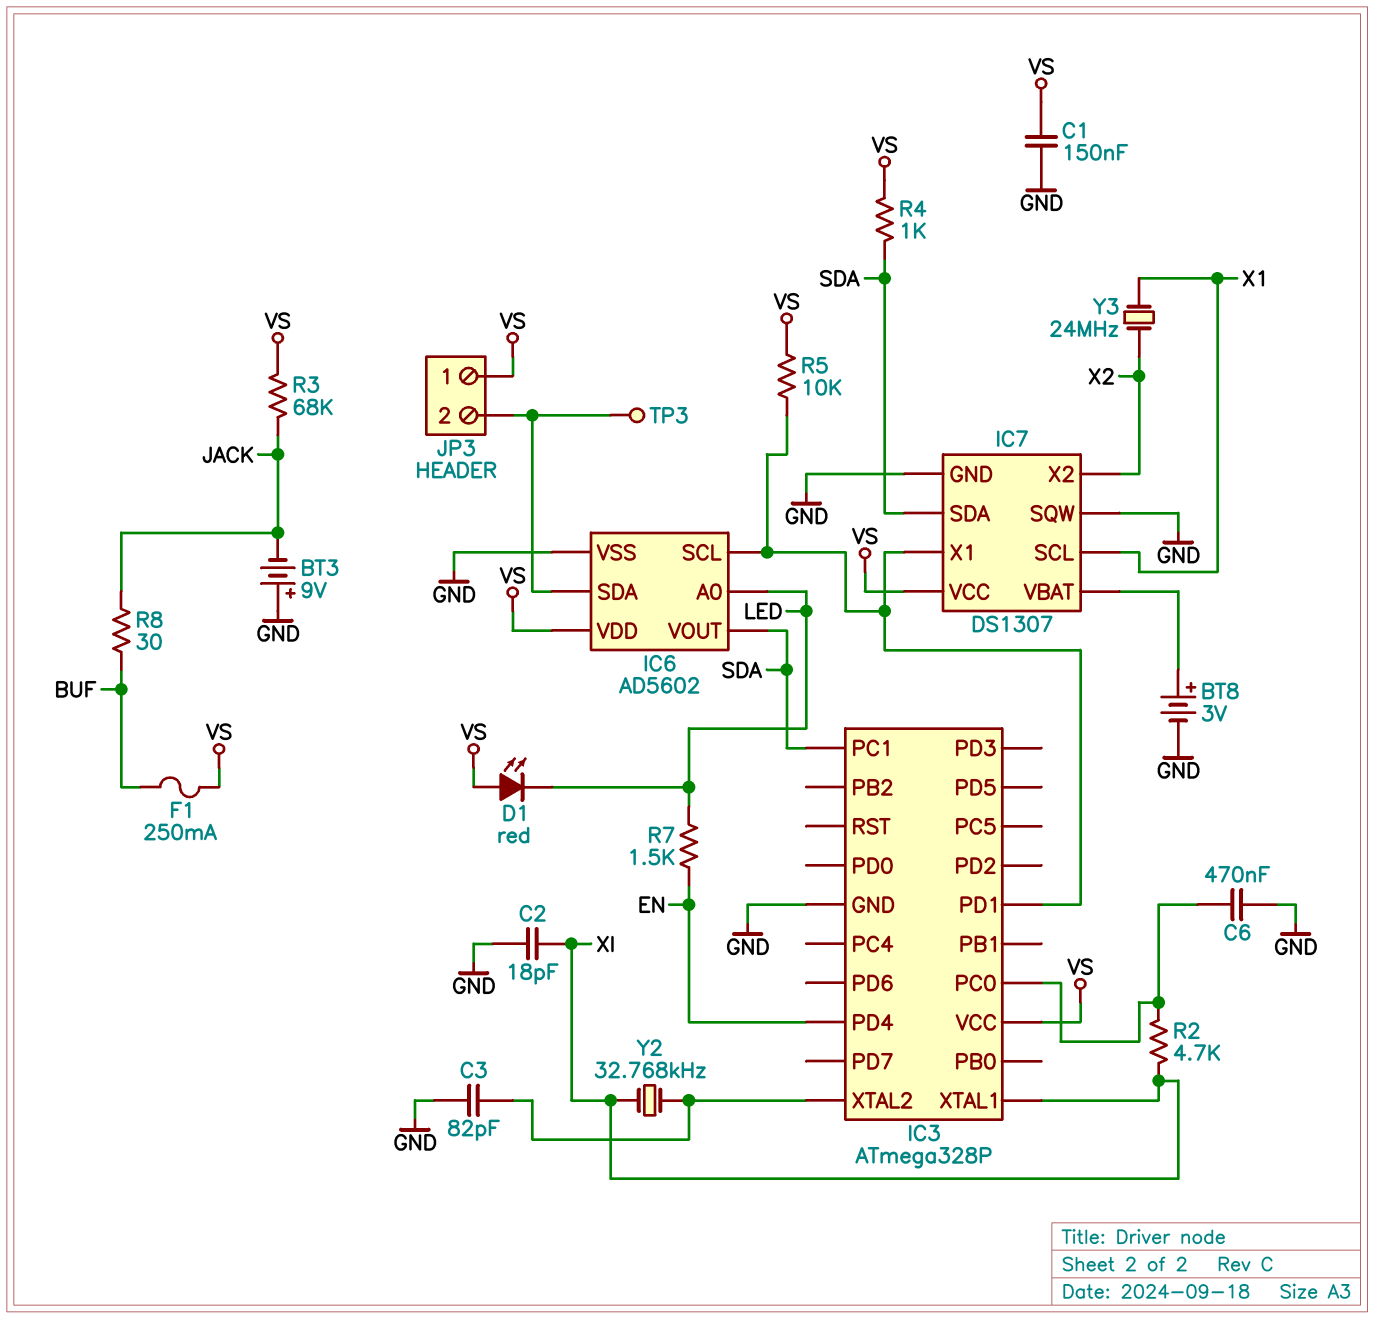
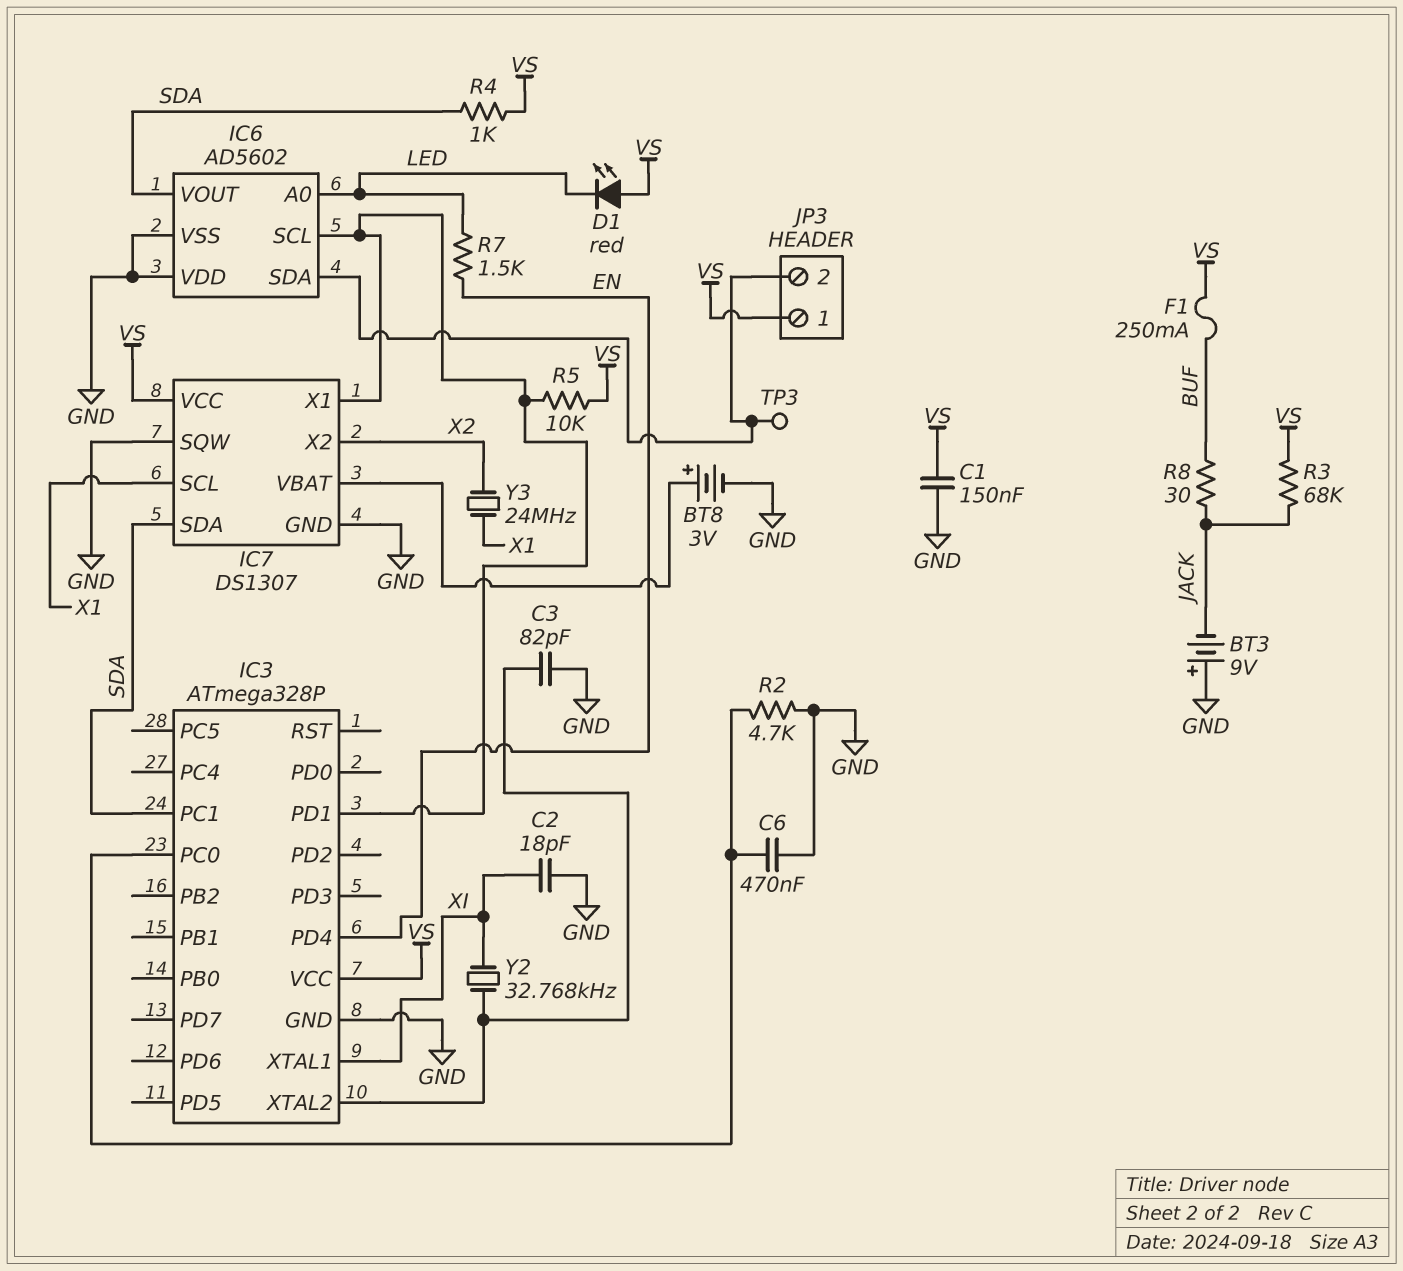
IC6 pin VDD: VS -> GND
R2: 4.7k (IC3/PC0, XI) -> 4.7k (GND, IC3/PC0)

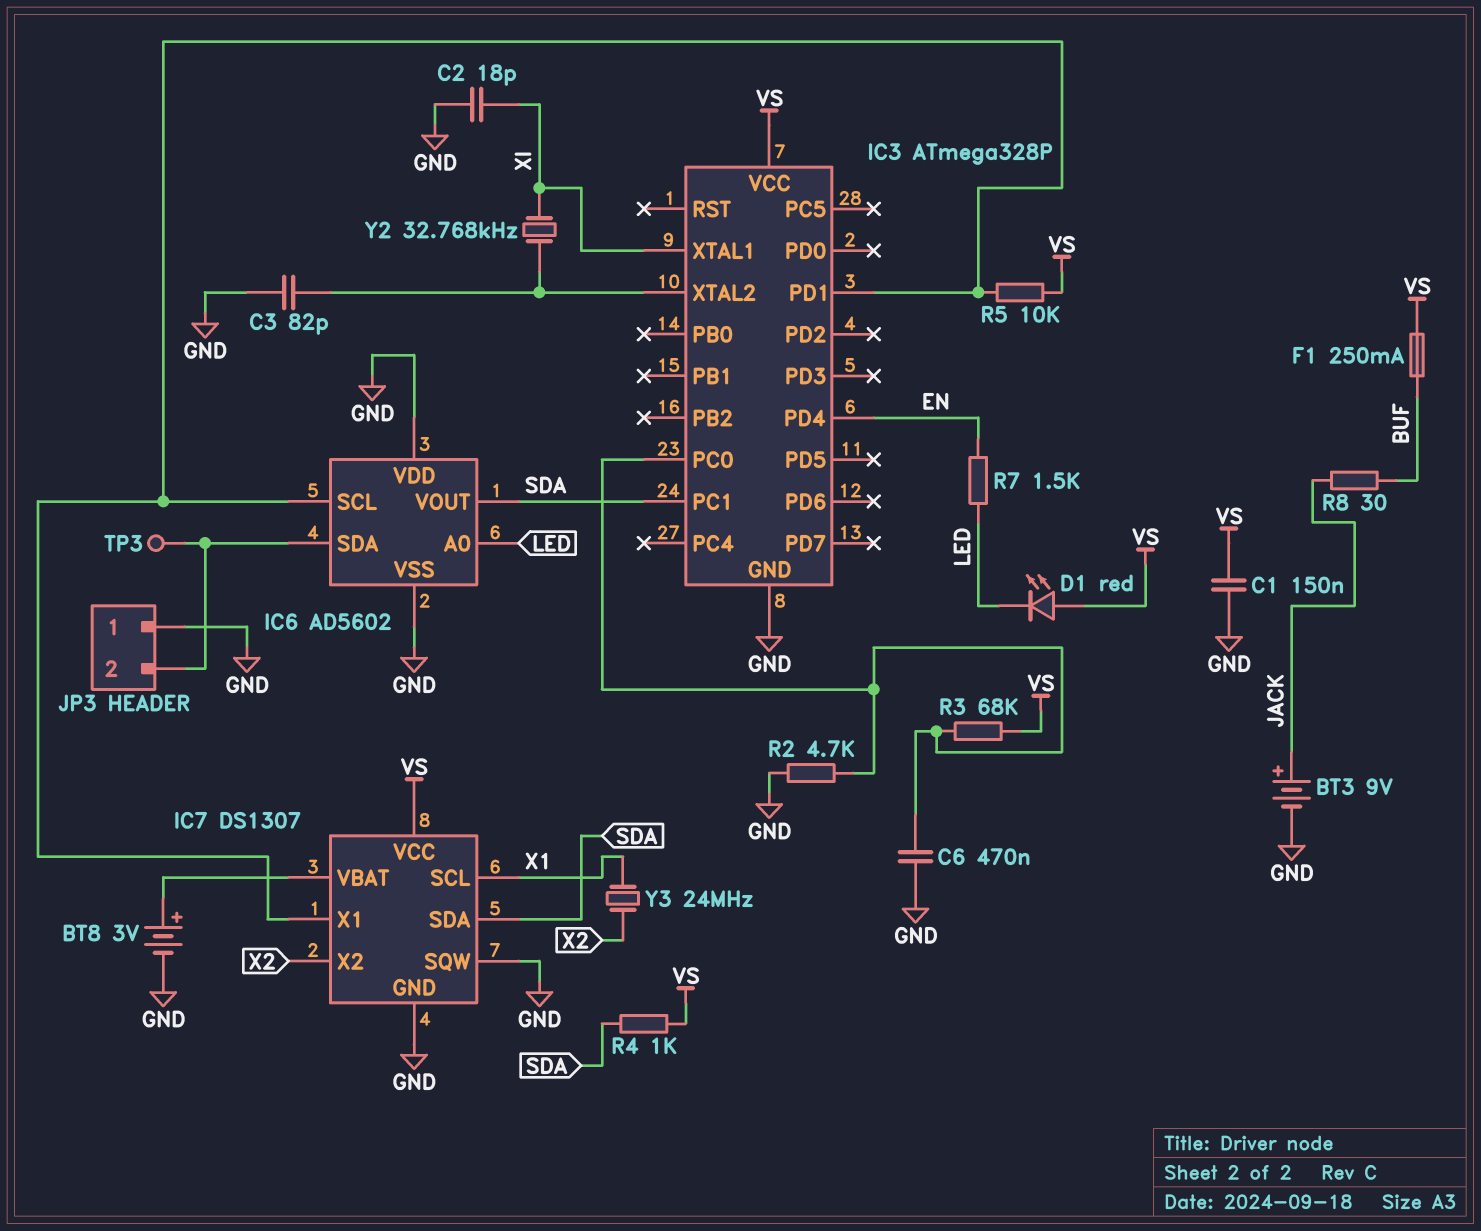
BT3: 9V (plus GND, minus JACK) -> 9V (plus JACK, minus GND)
JP3 pin 1: VS -> GND
R3: 68k (JACK, VS) -> 68k (IC3/PC0, VS)

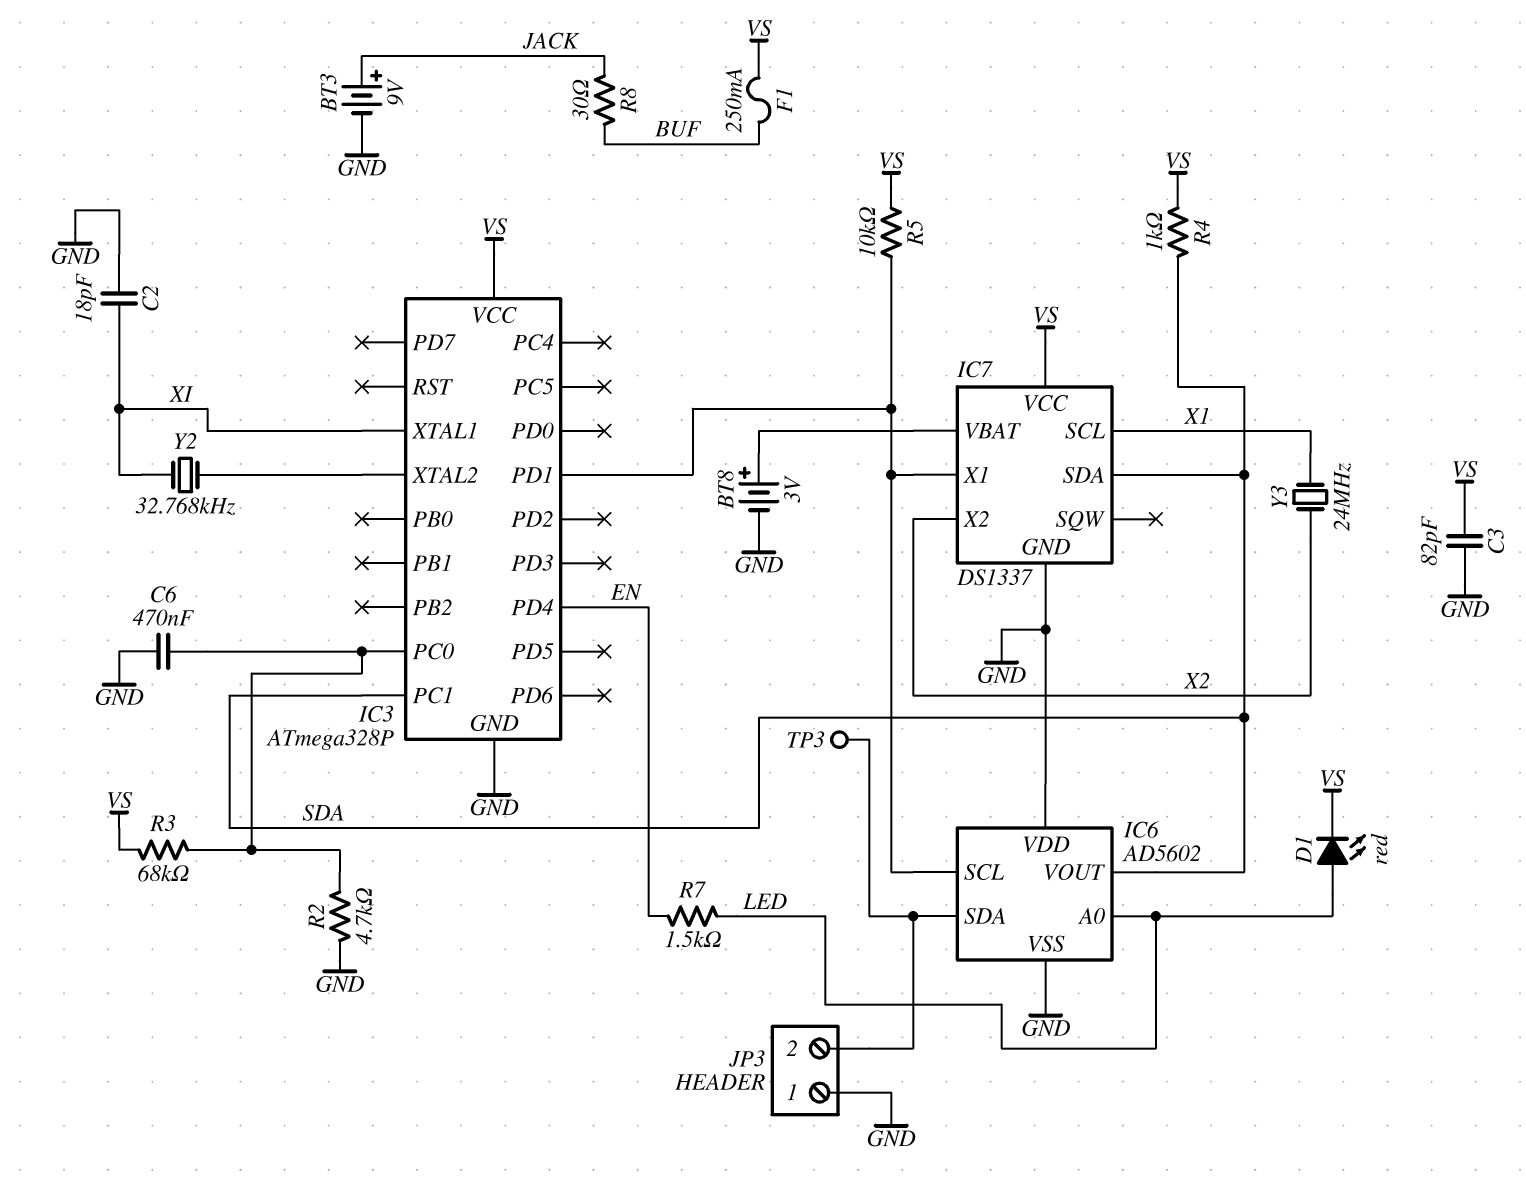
C1: 150nF (GND, VS) -> none
C3: 82pF (GND, IC3/XTAL2) -> 82pF (GND, VS)
D1: LED red (A VS, K LED) -> LED red (A LED, K VS)
IC7: DS1307 -> DS1337
IC7 pin SQW: GND -> none

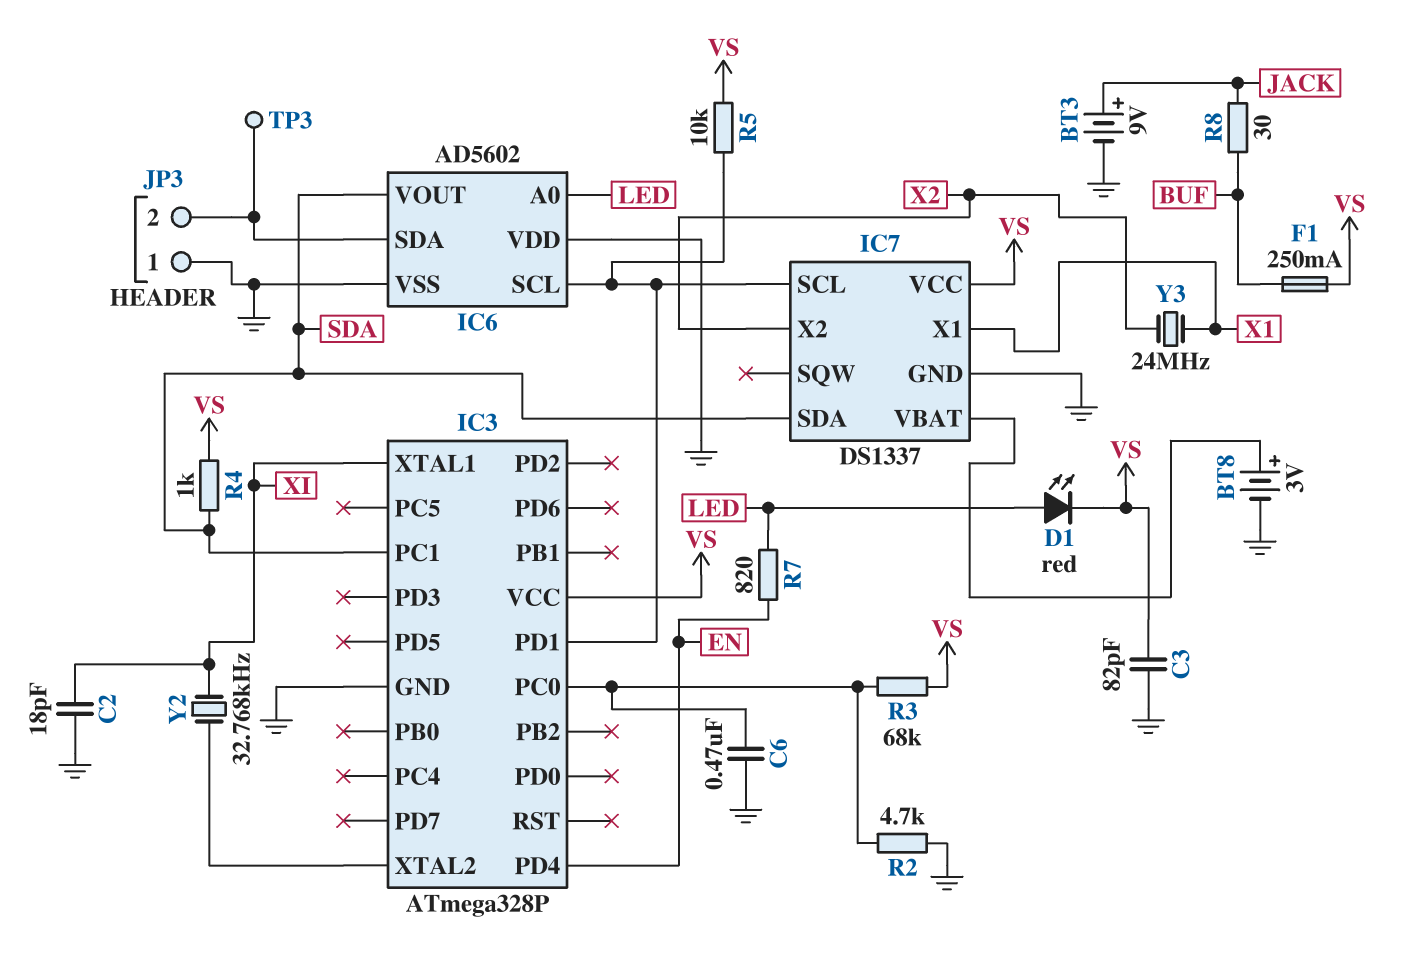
IC7 pin SCL: X1 -> IC3/PD1
IC7 pin X1: IC3/PD1 -> X1
R7: 1.5k (EN, LED) -> 820 (EN, LED)

